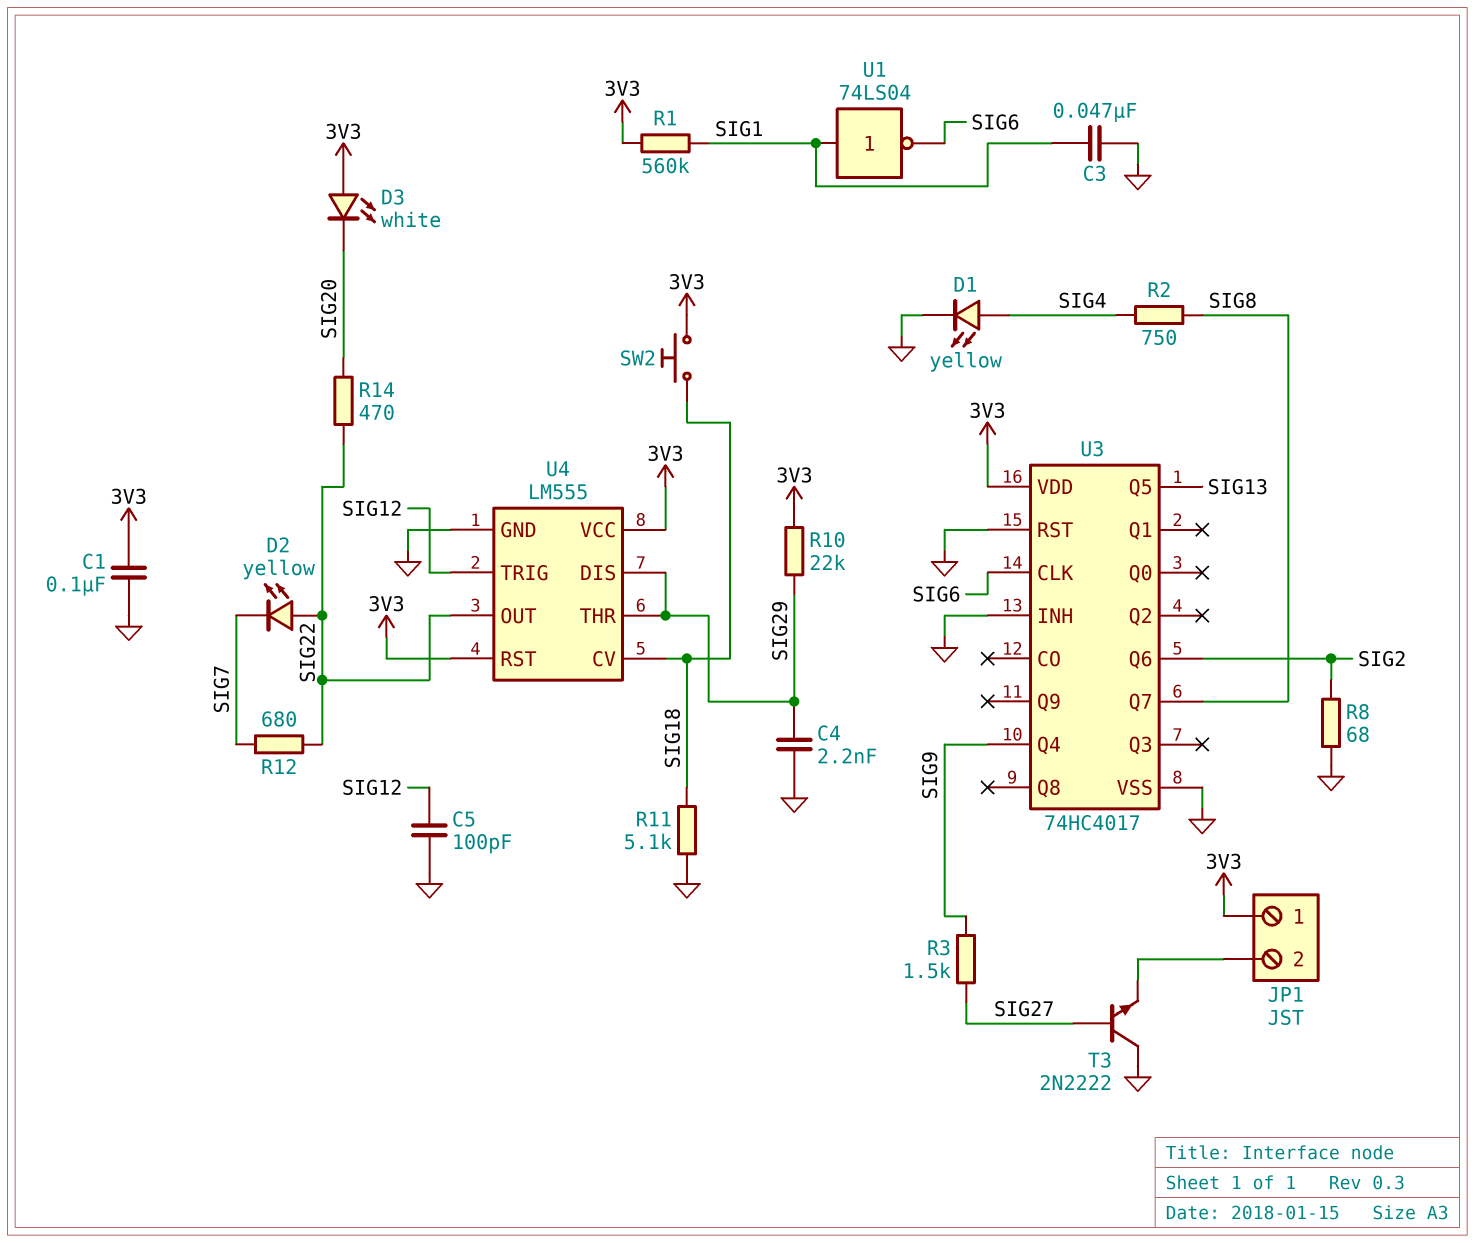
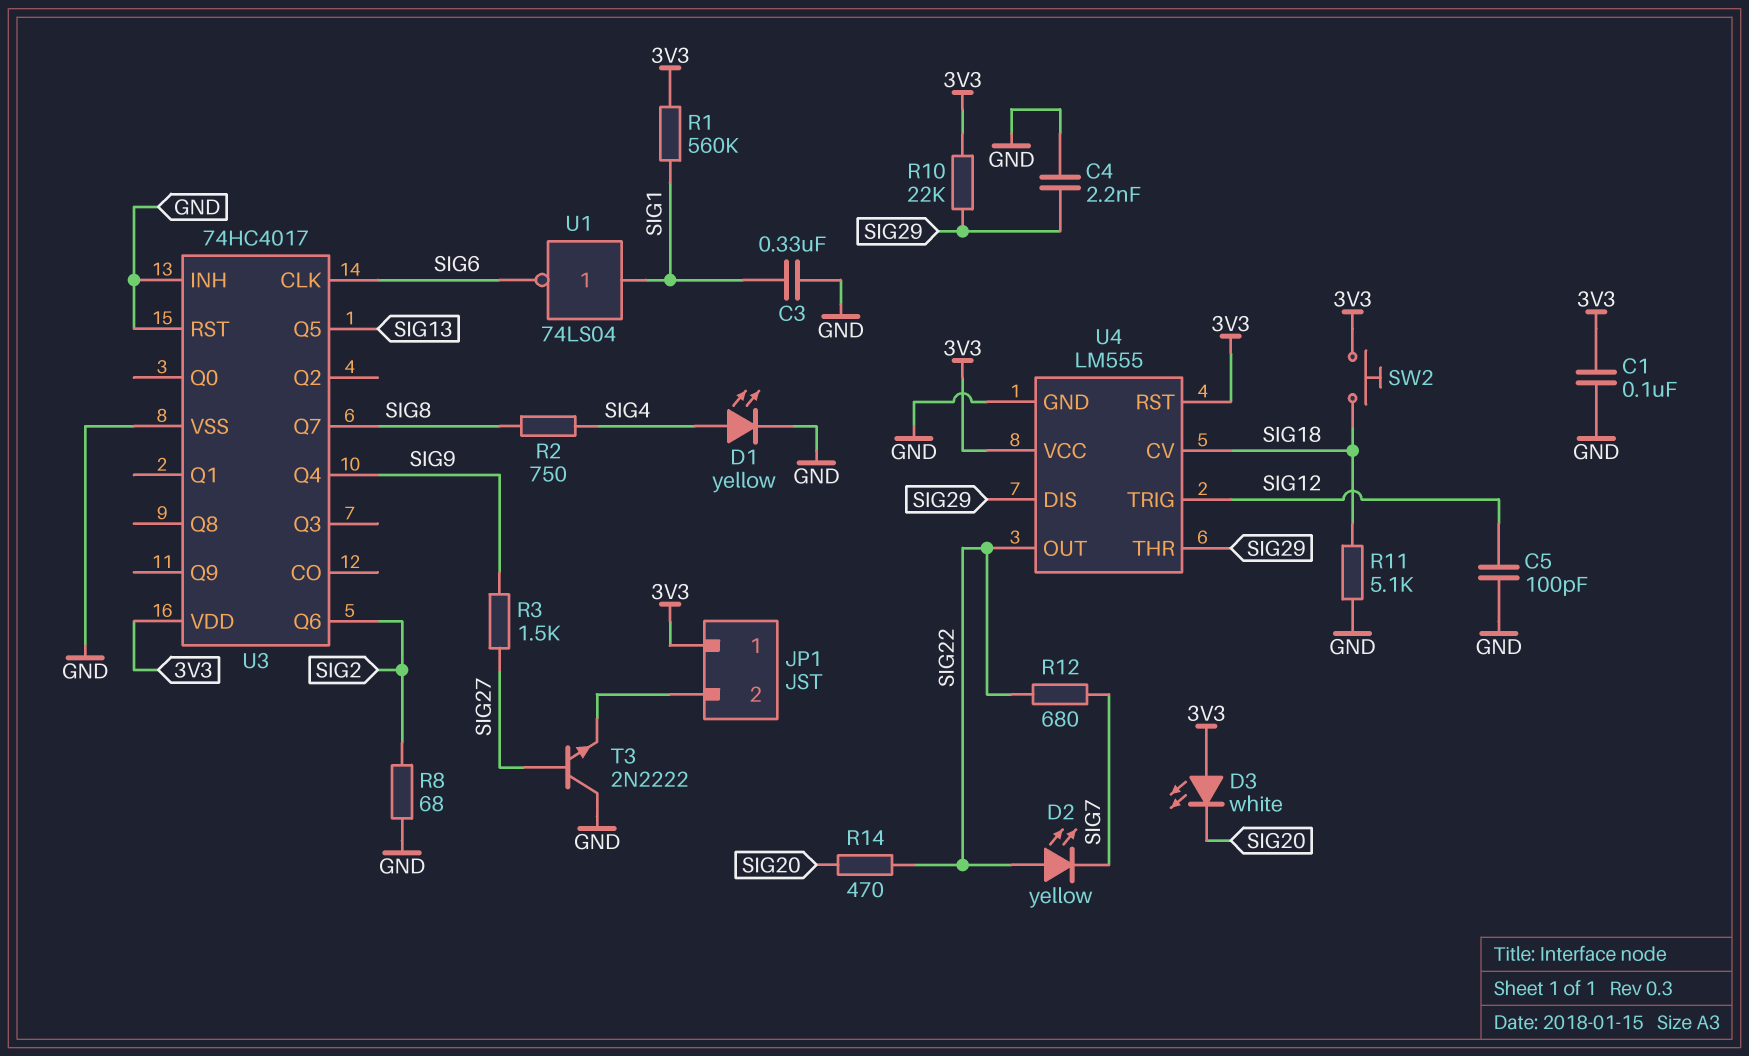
C3: 47nF (GND, SIG1) -> 330nF (GND, SIG1)

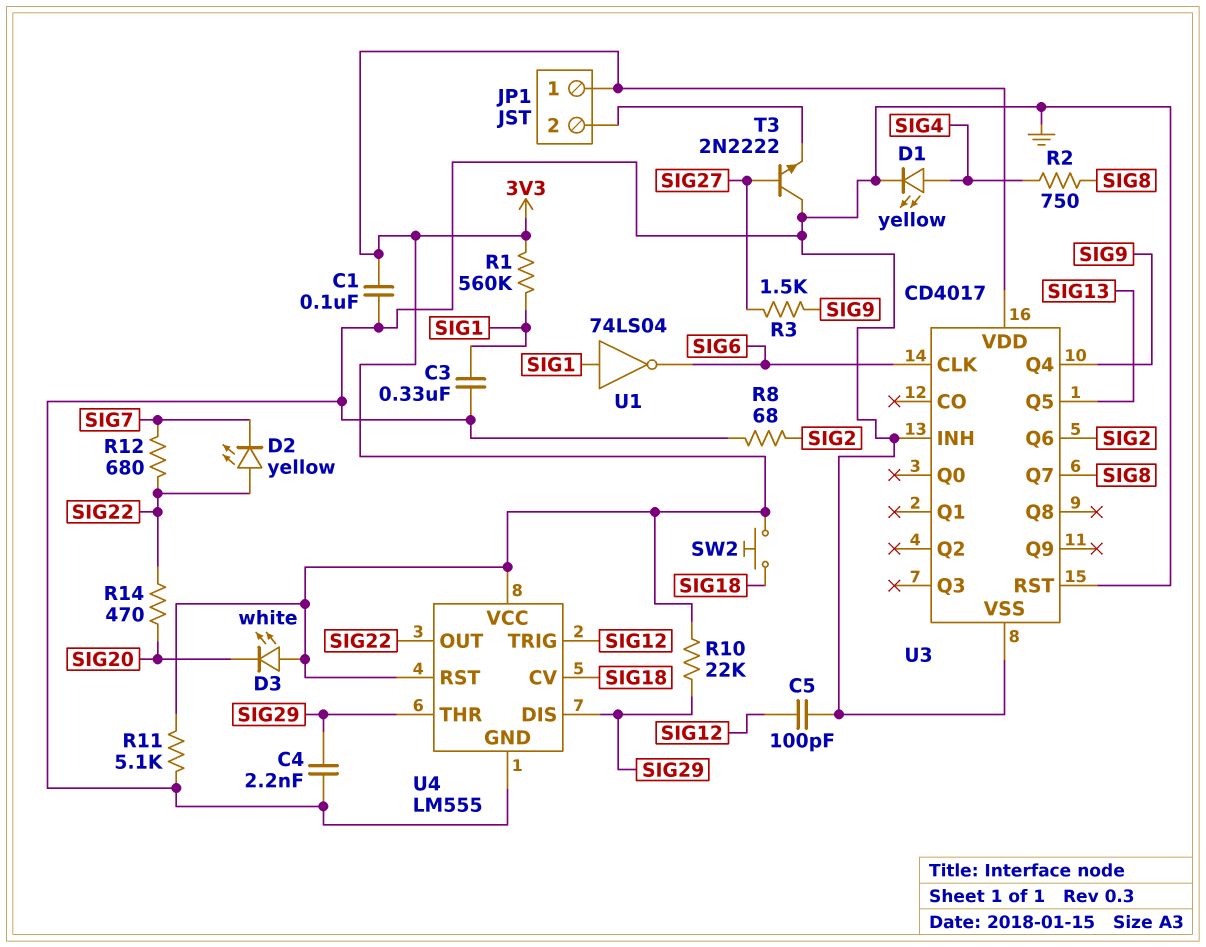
R11: 5.1k (GND, SIG18) -> 5.1k (3V3, GND)
U3: 74HC4017 -> CD4017

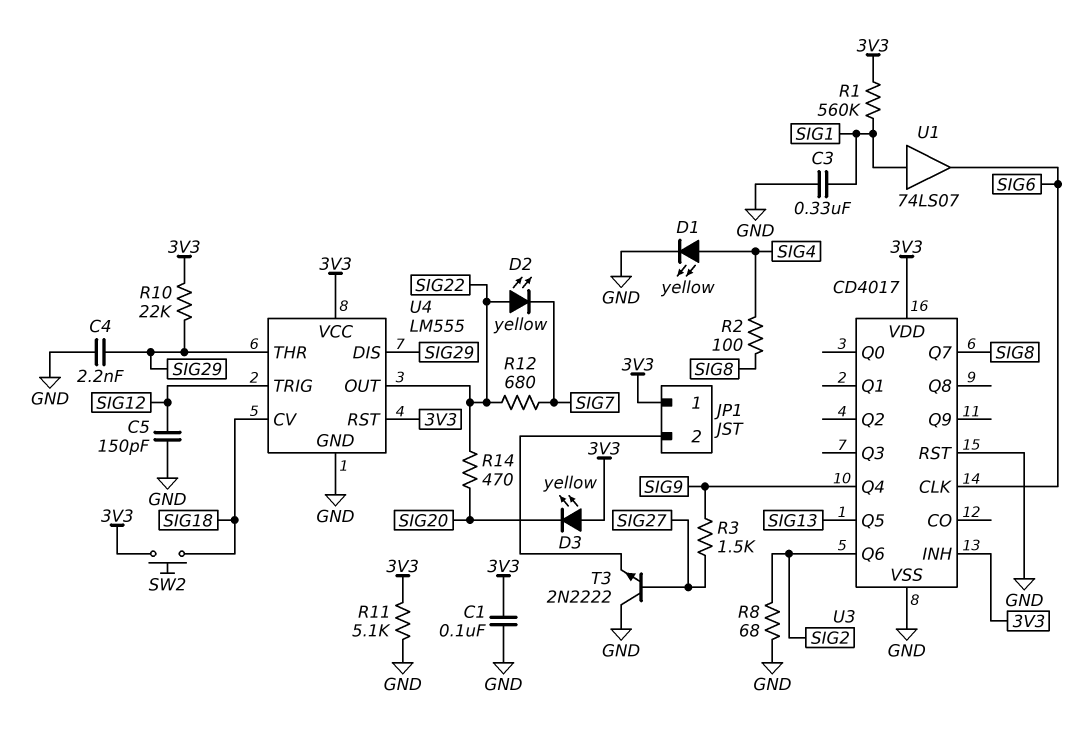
C5: 100pF (GND, SIG12) -> 150pF (GND, SIG12)
D3: LED white (A 3V3, K SIG20) -> LED yellow (A 3V3, K SIG20)
R2: 750 (SIG4, SIG8) -> 100 (SIG4, SIG8)
U1: NOT 74LS04 (in SIG1, out SIG6) -> buffer 74LS07 (in SIG1, out SIG6)
U3 pin INH: GND -> 3V3

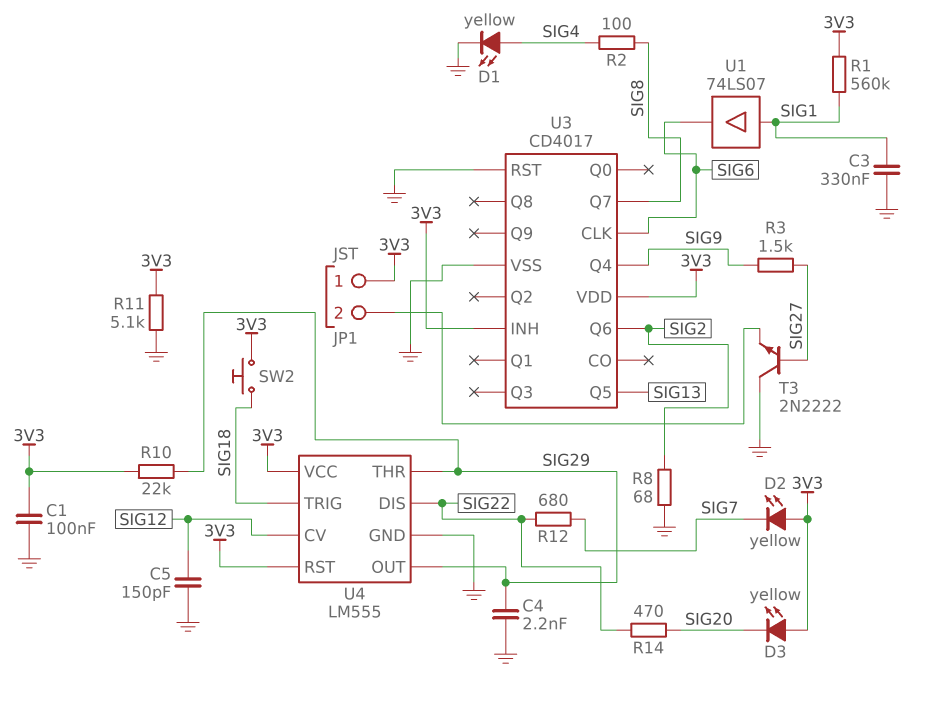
D2: LED yellow (A SIG22, K SIG7) -> LED yellow (A 3V3, K SIG7)
U4 pin CV: SIG18 -> SIG12
U4 pin DIS: SIG29 -> SIG22
U4 pin OUT: SIG22 -> SIG29
U4 pin TRIG: SIG12 -> SIG18

